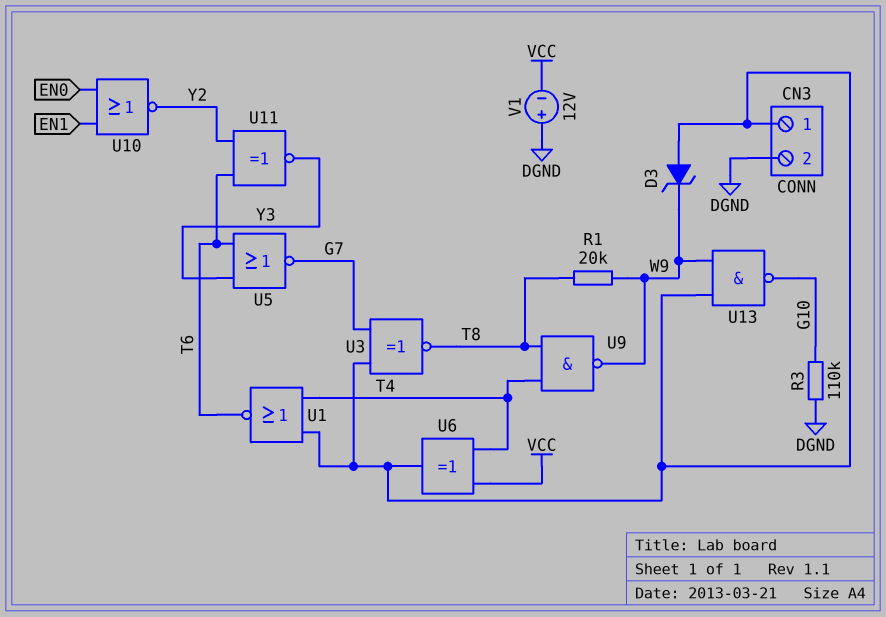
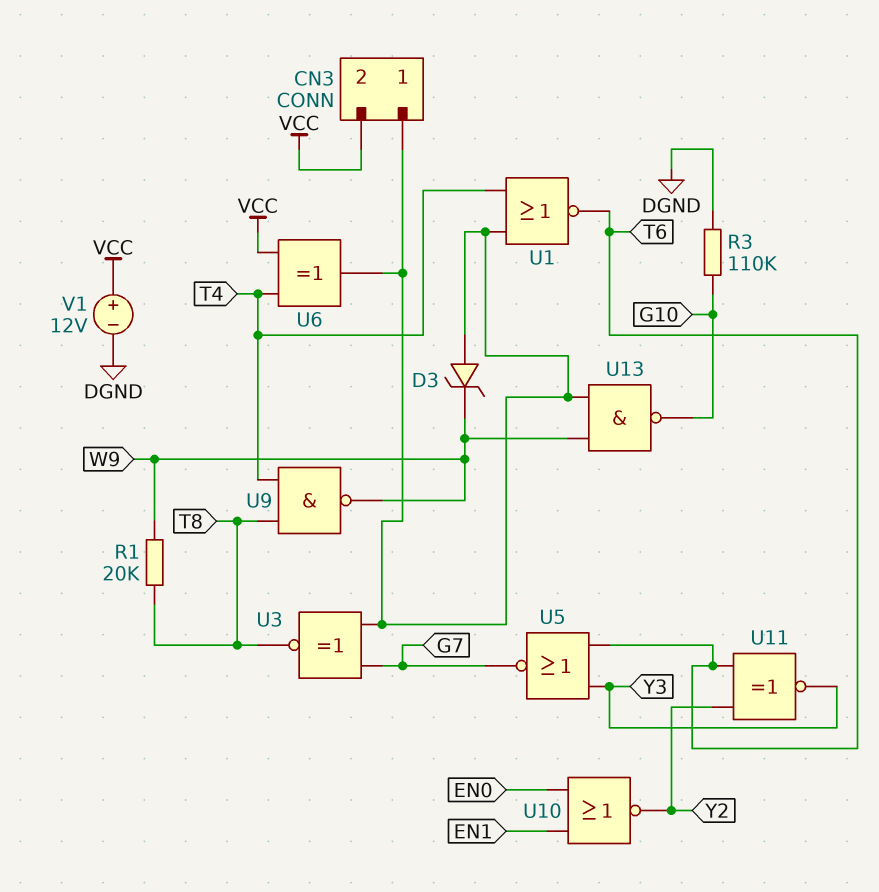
CN3 pin 2: DGND -> VCC
V1: 12V (plus DGND, minus VCC) -> 12V (plus VCC, minus DGND)

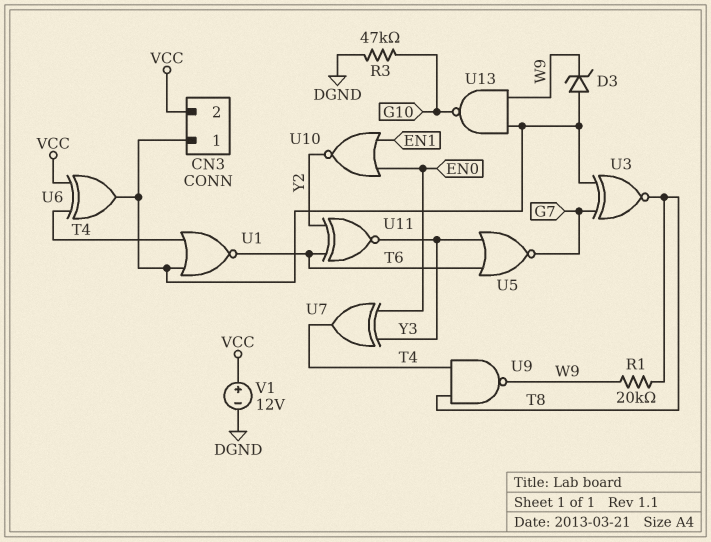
R3: 110k (DGND, G10) -> 47k (DGND, G10)
U7: none -> XOR (in EN0, in Y3, out T4)

